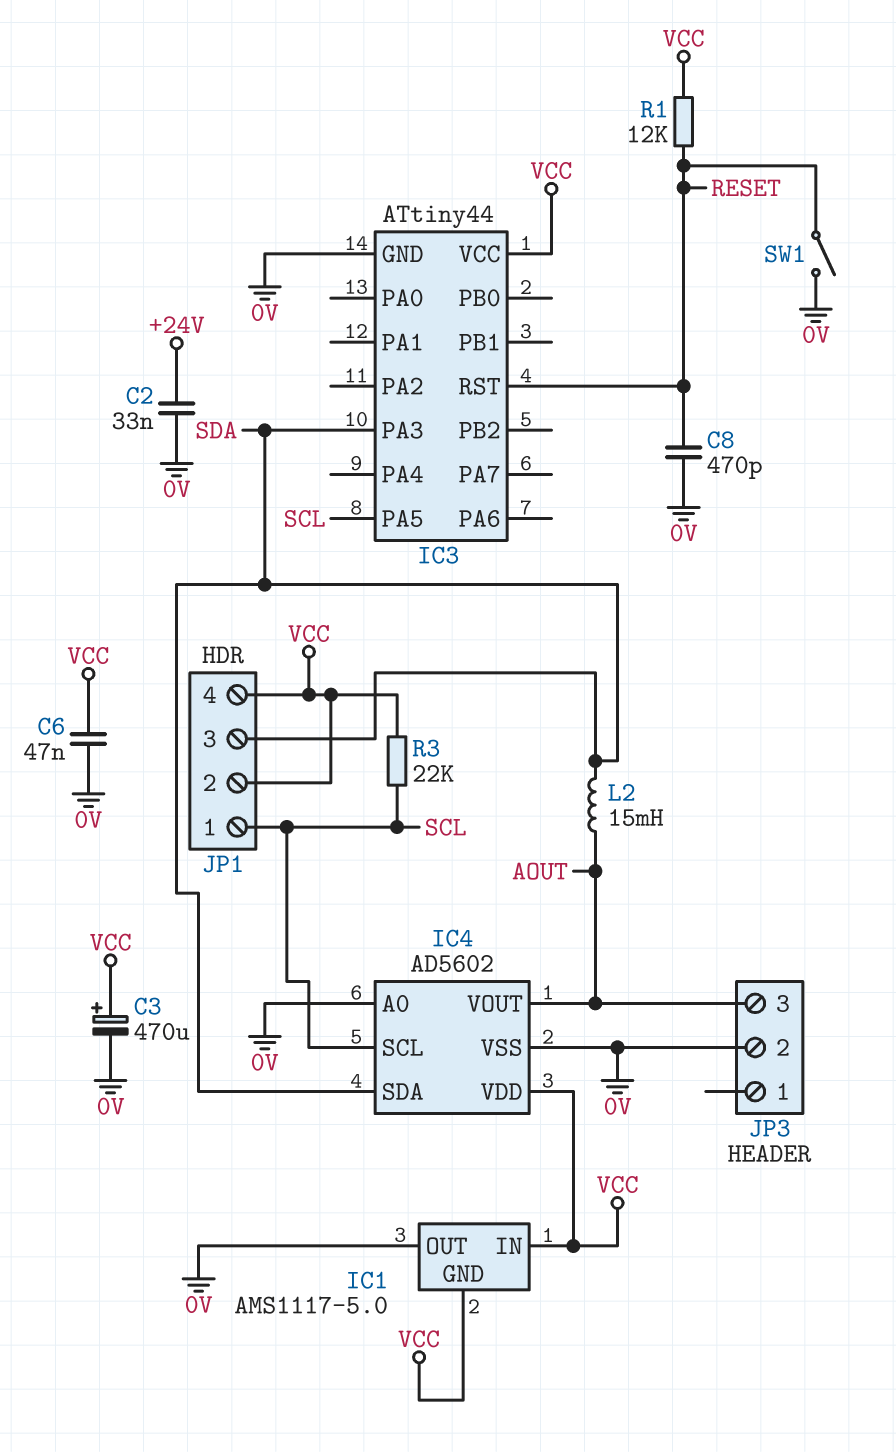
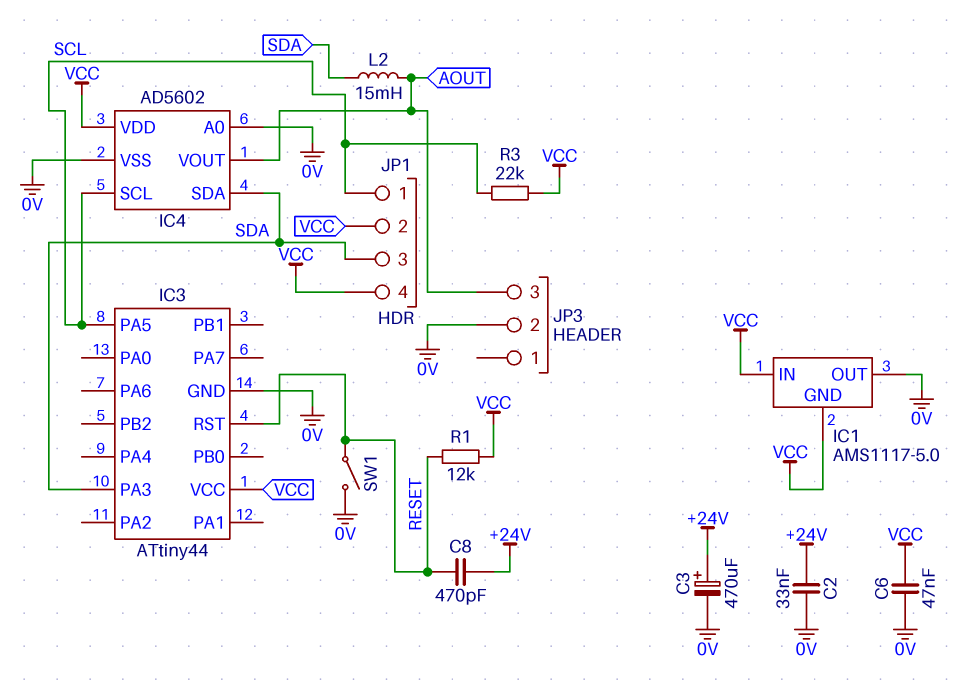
C3: 470uF (plus VCC, minus 0V) -> 470uF (plus +24V, minus 0V)
C8: 470pF (0V, RESET) -> 470pF (+24V, RESET)

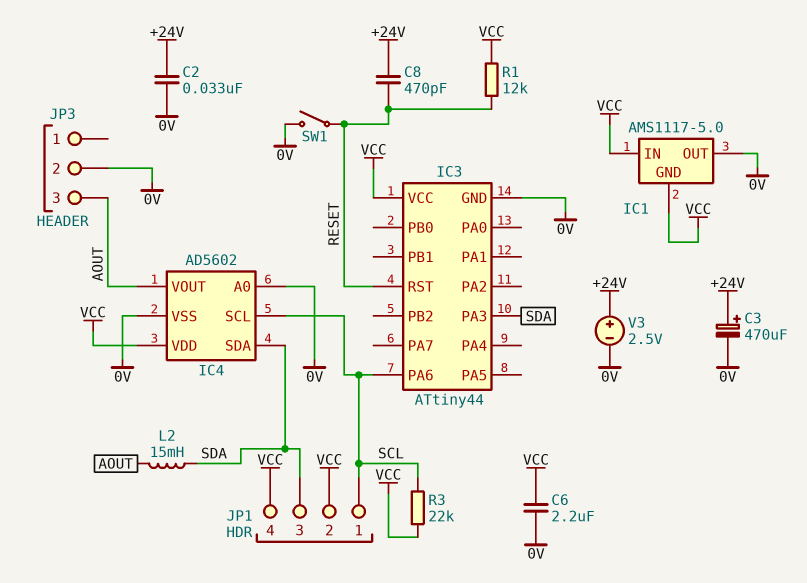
C6: 47nF (0V, VCC) -> 2.2uF (0V, VCC)
IC3 pin PA5: SCL -> none
IC3 pin PA6: none -> SCL
V3: none -> 2.5V (plus +24V, minus 0V)

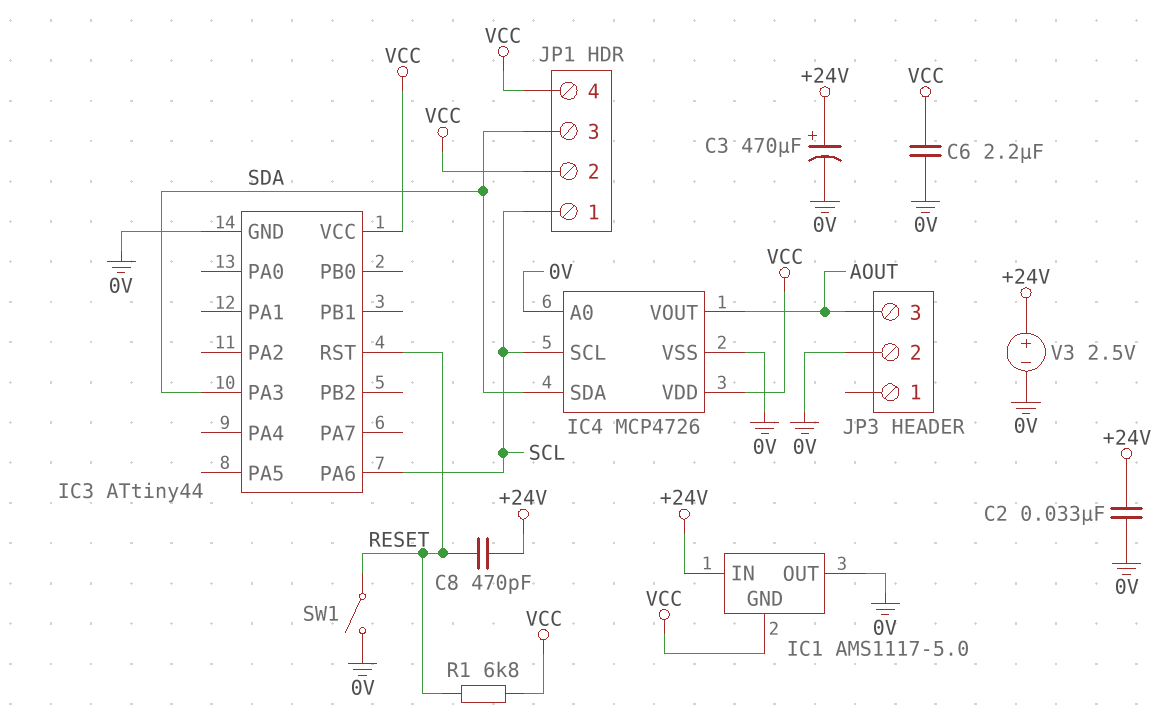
IC1 pin IN: VCC -> +24V
IC4: AD5602 -> MCP4726
L2: 15mH (AOUT, SDA) -> none
R1: 12k (RESET, VCC) -> 6.8k (RESET, VCC)
R3: 22k (SCL, VCC) -> none

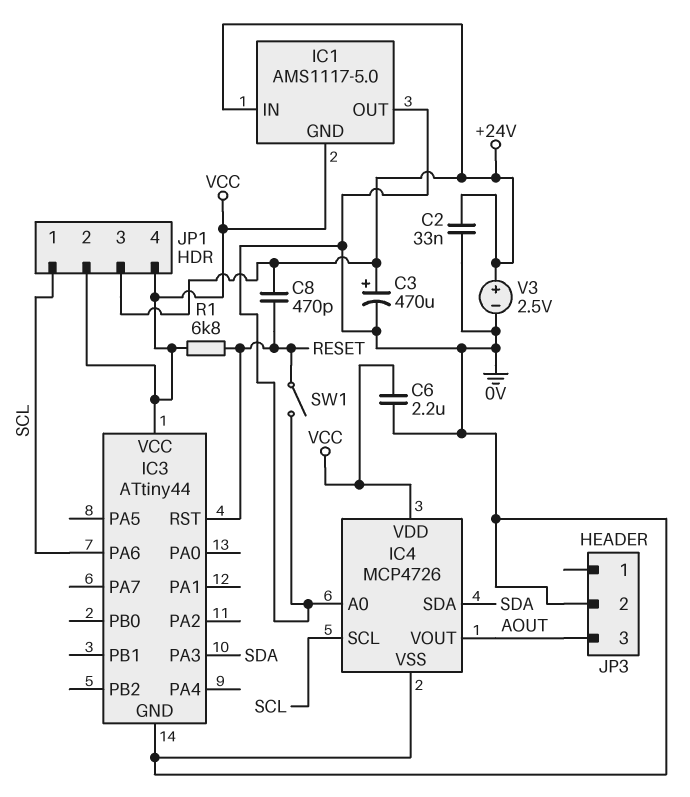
JP1 pin 3: SDA -> +24V

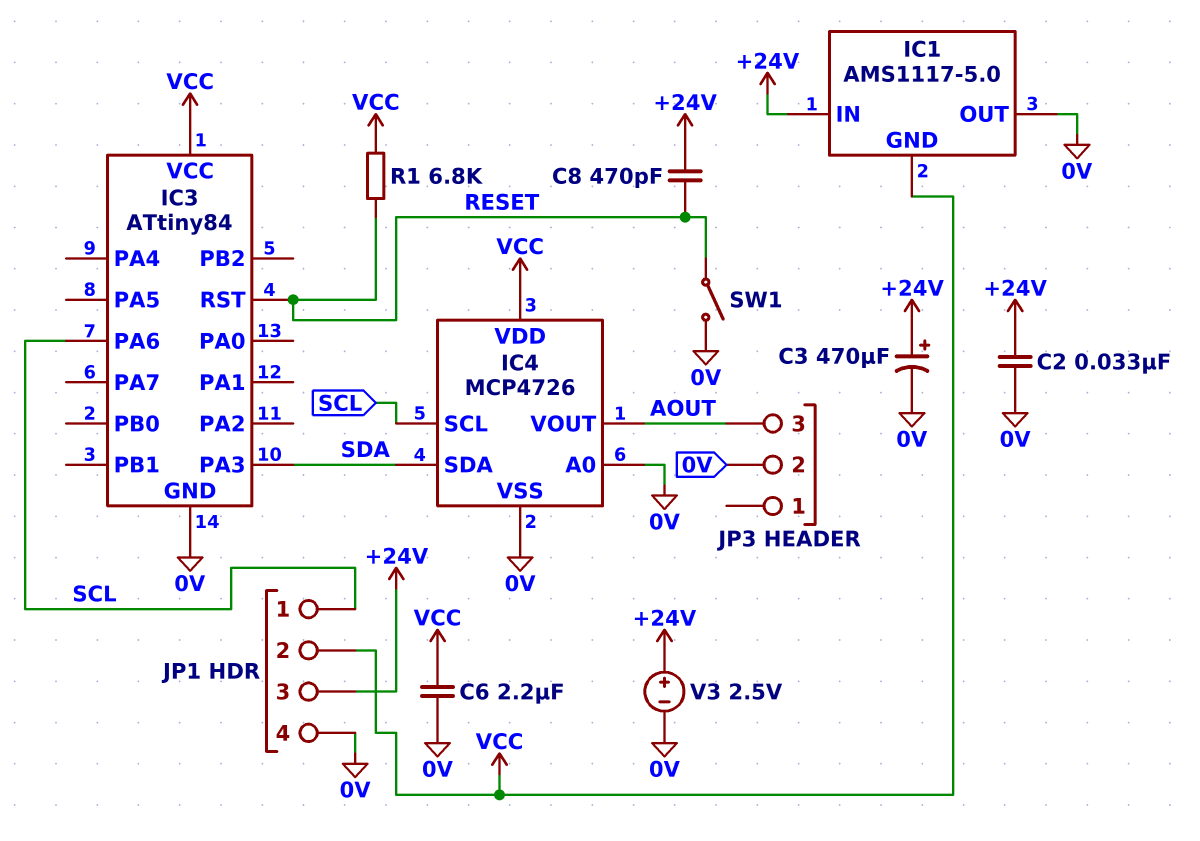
IC3: ATtiny44 -> ATtiny84
JP1 pin 4: VCC -> 0V

